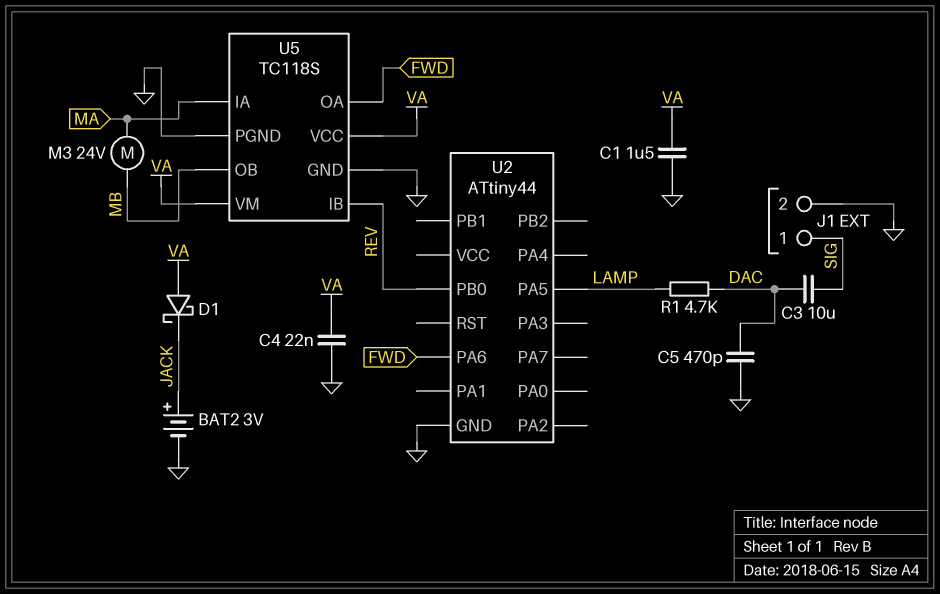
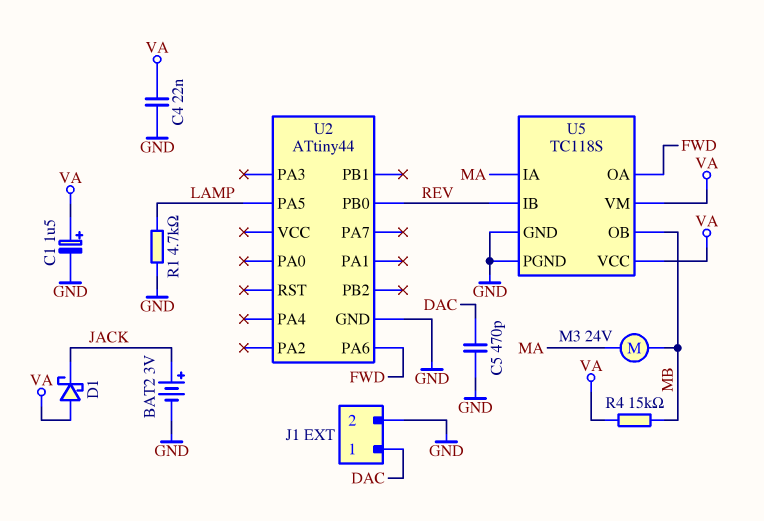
C1: 1.5uF (GND, VA) -> 1.5uF (plus VA, minus GND)
C3: 10uF (DAC, SIG) -> none
J1 pin 1: SIG -> DAC
R1: 4.7k (DAC, LAMP) -> 4.7k (GND, LAMP)
R4: none -> 15k (MB, VA)

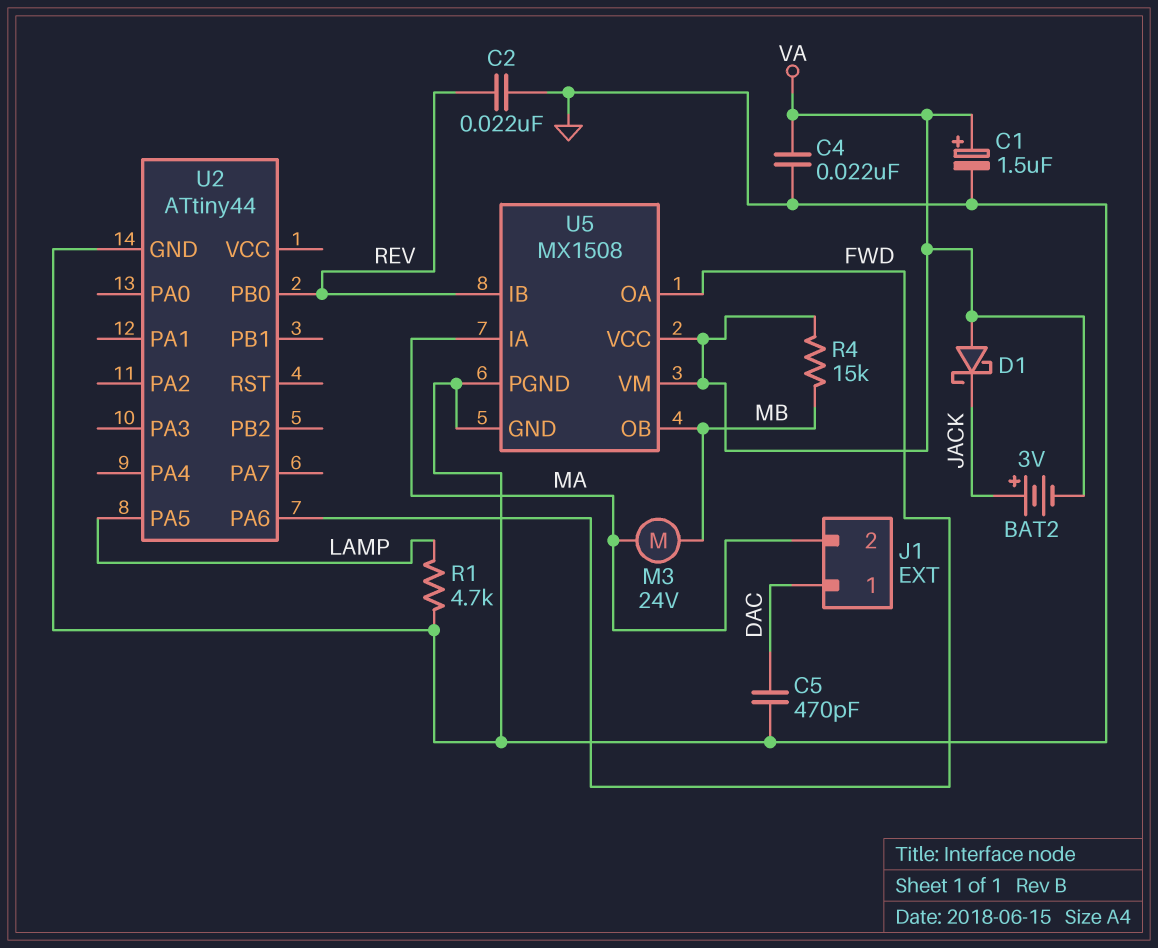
BAT2: 3V (plus JACK, minus GND) -> 3V (plus JACK, minus VA)
C2: none -> 22nF (GND, REV)
J1 pin 2: GND -> MA
U5: TC118S -> MX1508

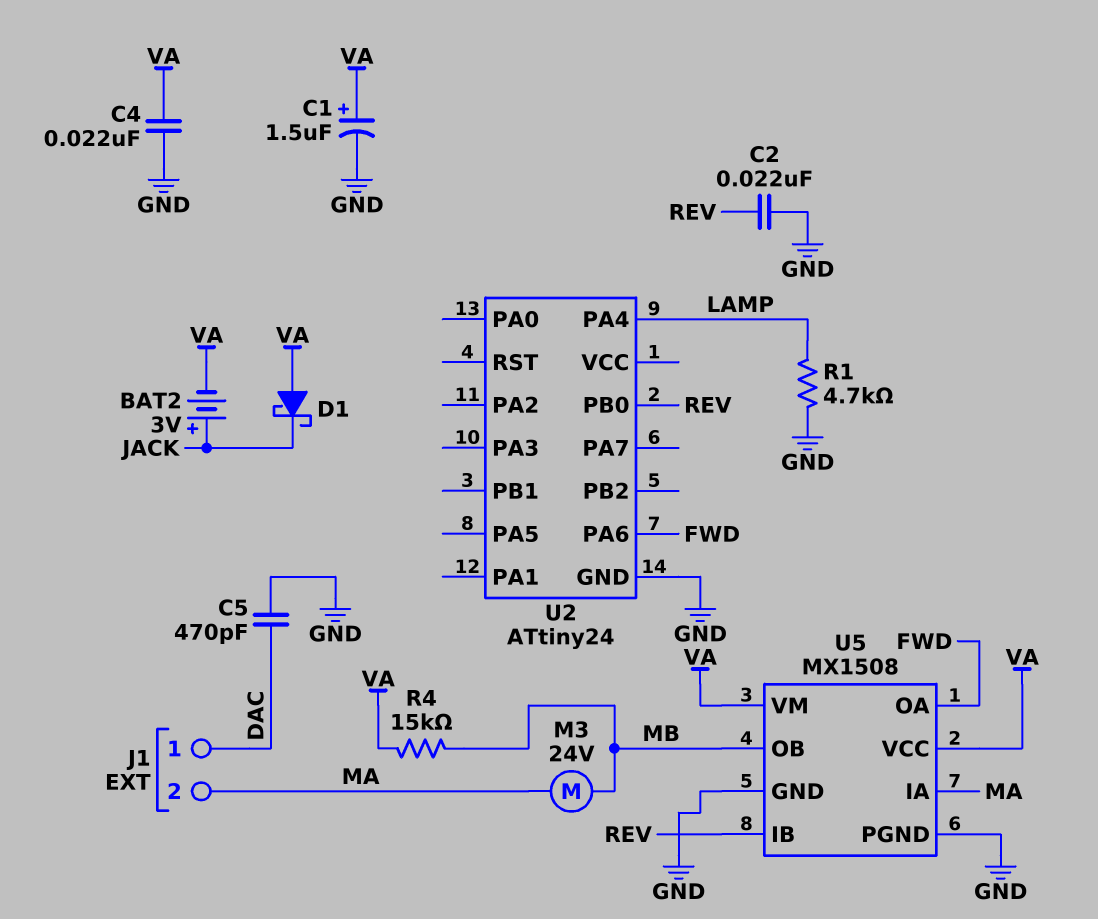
U2: ATtiny44 -> ATtiny24
U2 pin PA4: none -> LAMP
U2 pin PA5: LAMP -> none

